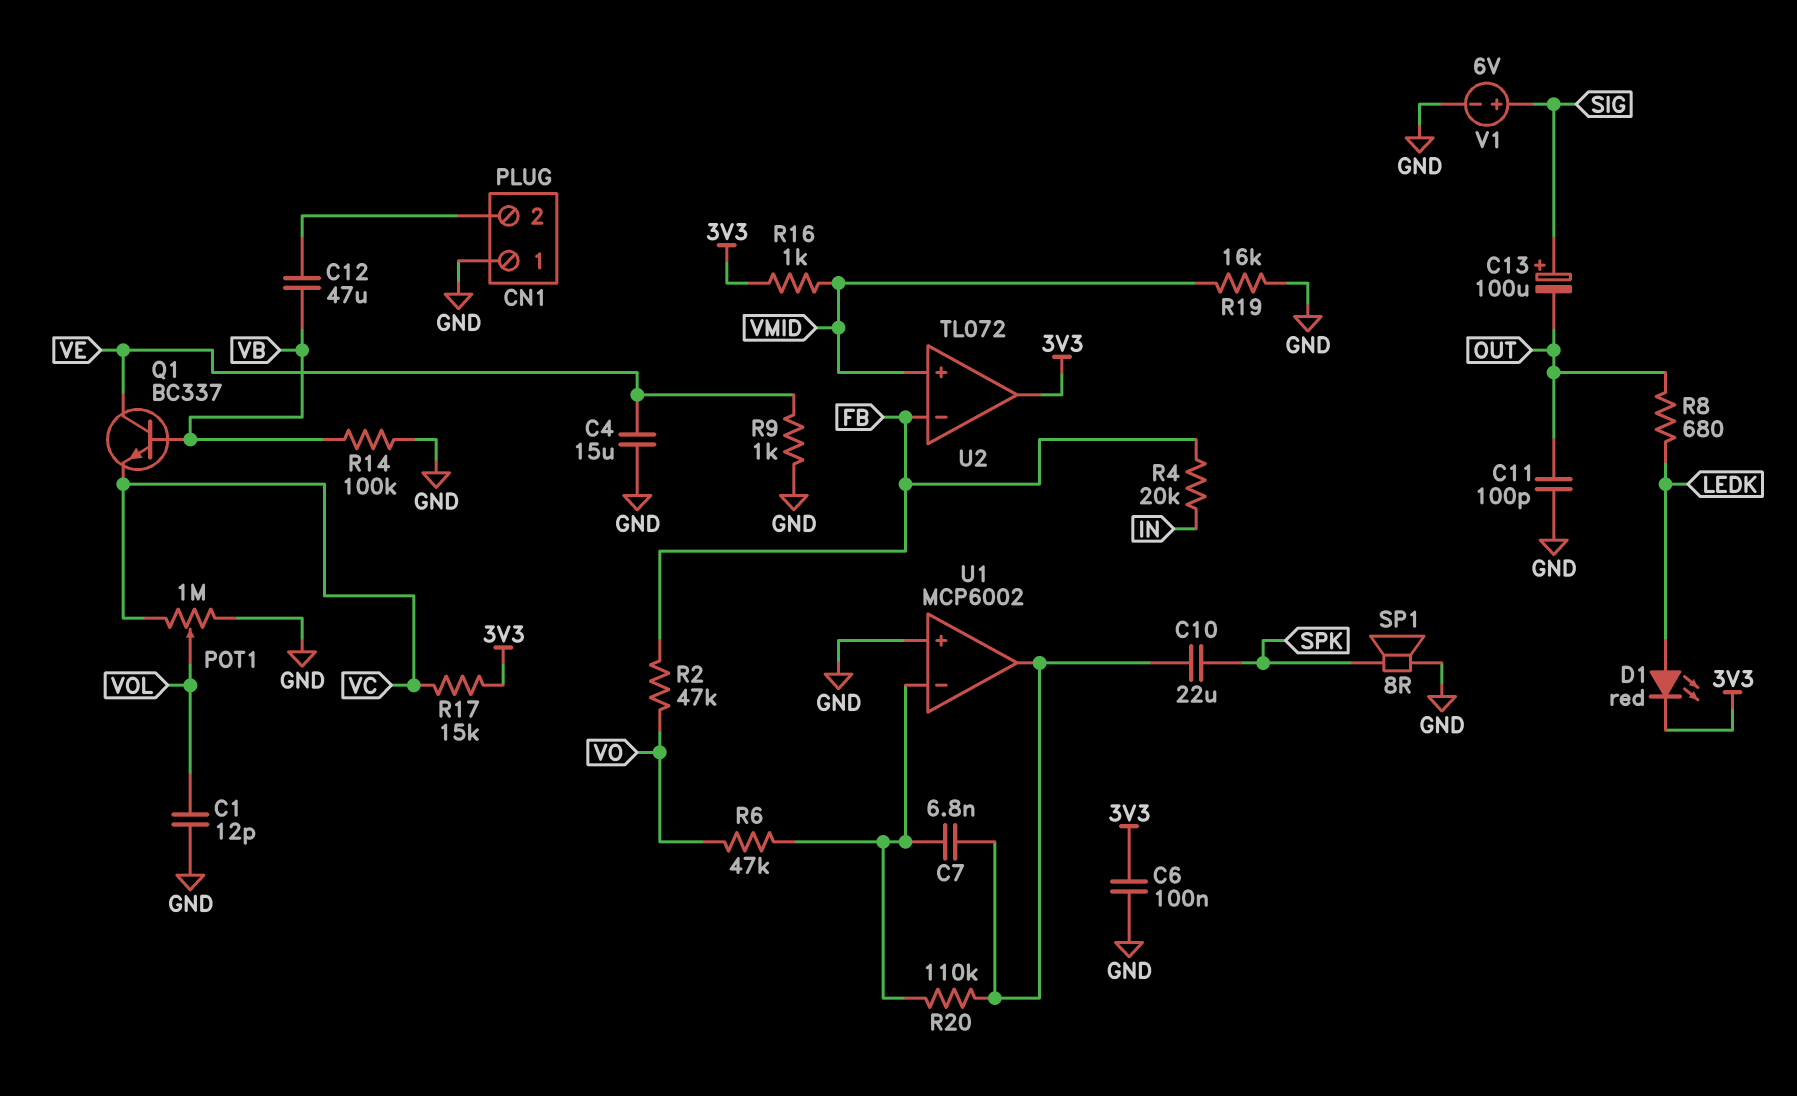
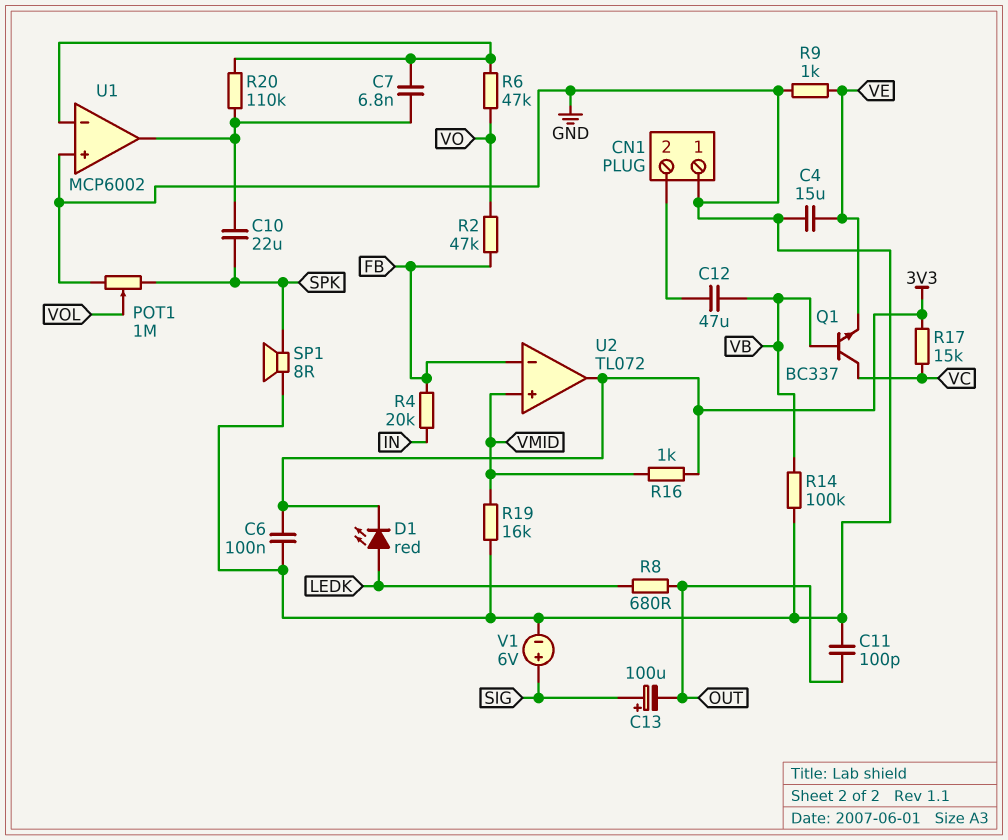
C1: 12pF (GND, VOL) -> none
POT1: 1M (GND, VC, wiper VOL) -> 1M (GND, SPK, wiper VOL)
Q1: NPN BC337 (B VB, C VE, E VC) -> NPN BC337 (B VB, C VC, E VE)

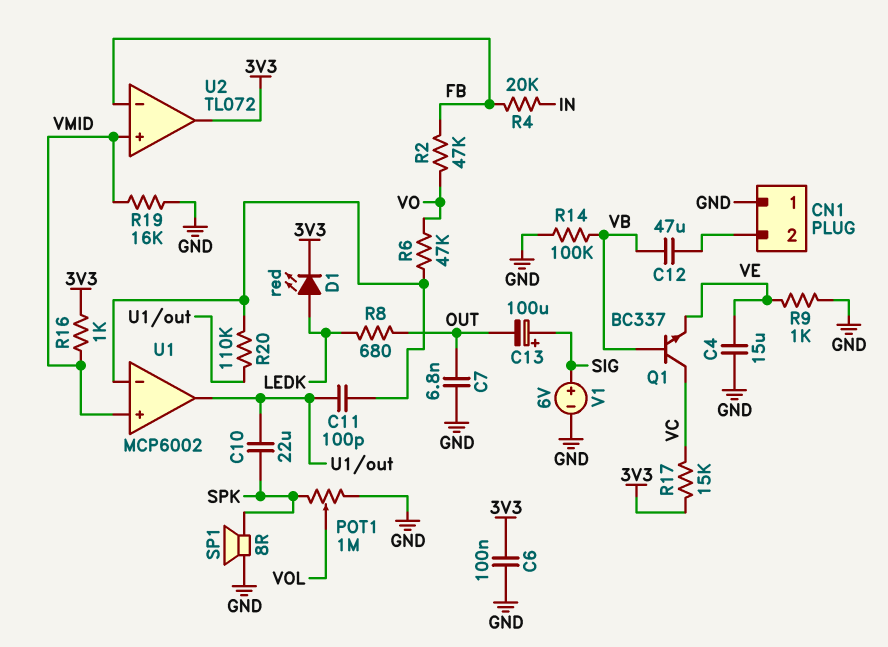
C7: 6.8nF (U1/in-, U1/out) -> 6.8nF (GND, OUT)
C11: 100pF (GND, OUT) -> 100pF (U1/in-, U1/out)
U1 pin in+: GND -> VMID

